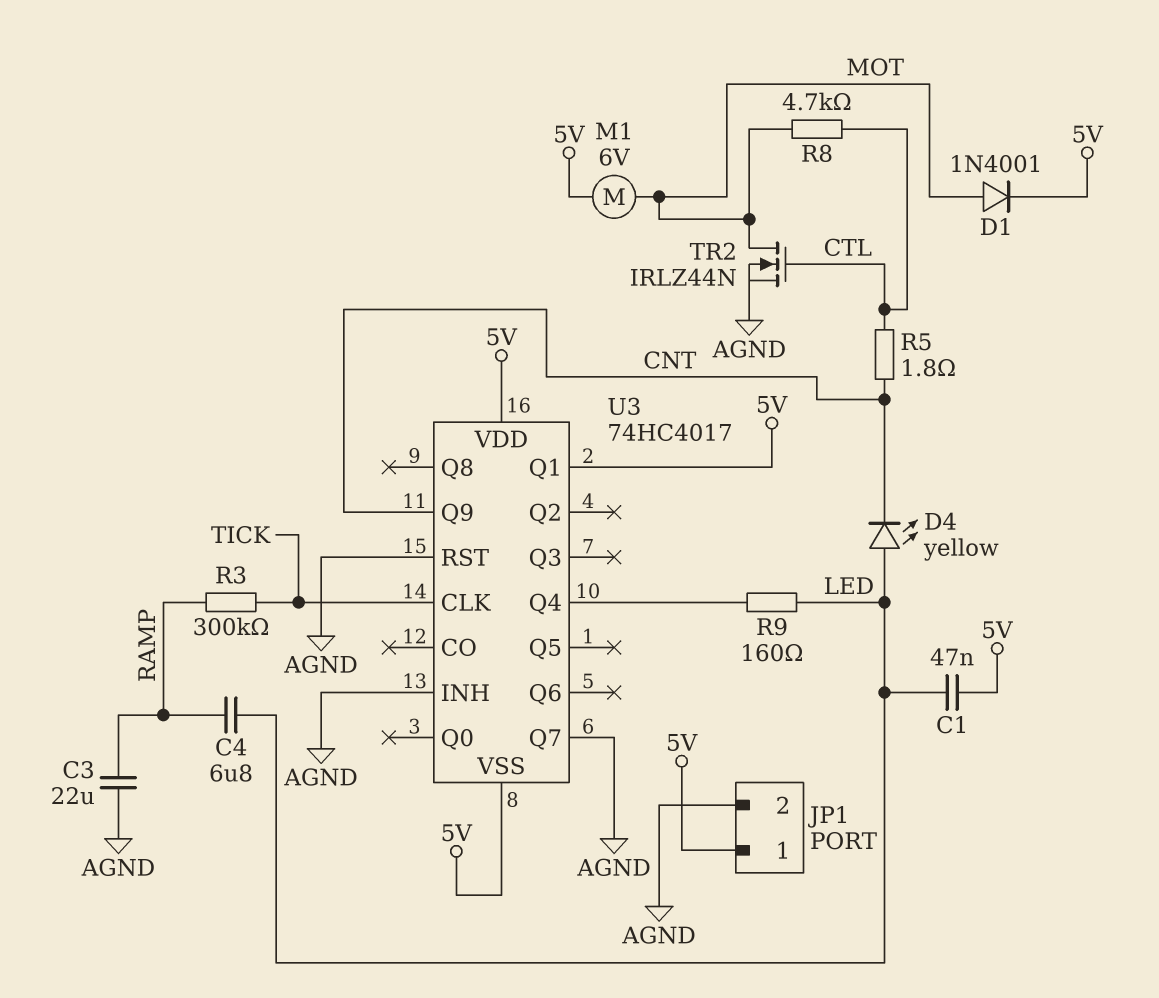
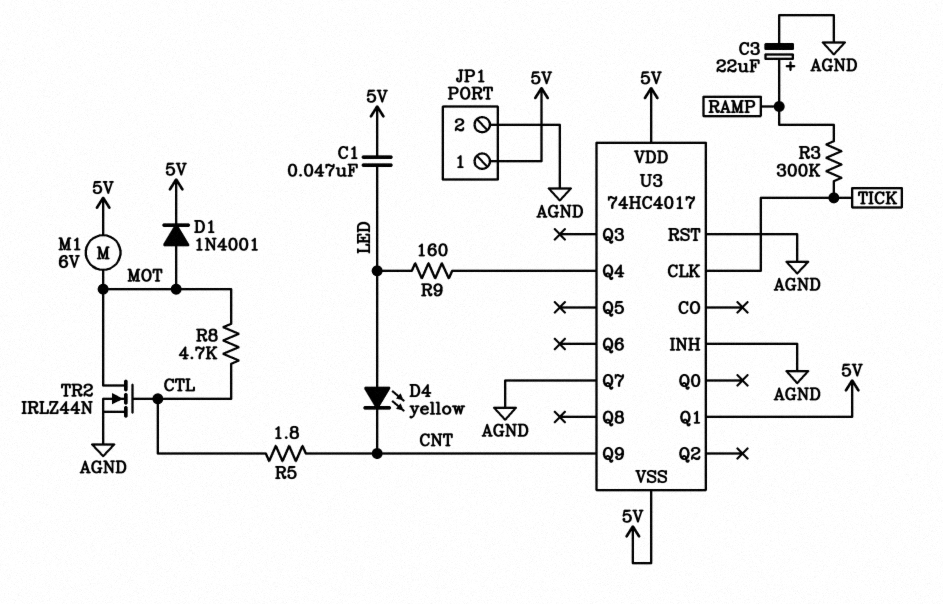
C3: 22uF (AGND, RAMP) -> 22uF (plus RAMP, minus AGND)
C4: 6.8uF (LED, RAMP) -> none

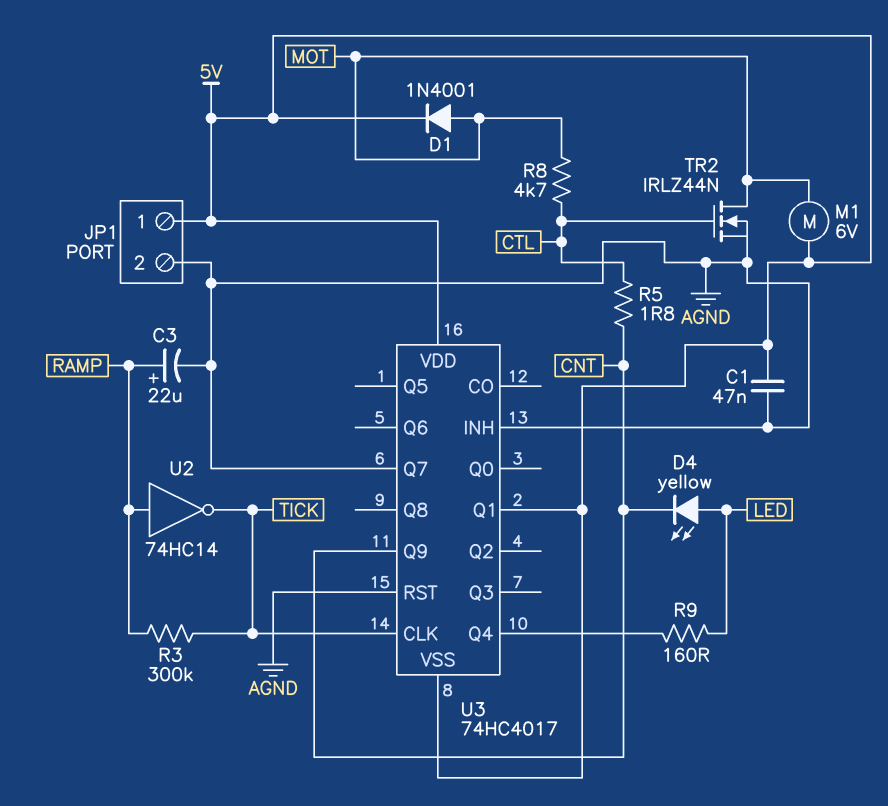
C1: 47nF (5V, LED) -> 47nF (5V, AGND)
U2: none -> NOT 74HC14 (in RAMP, out TICK)

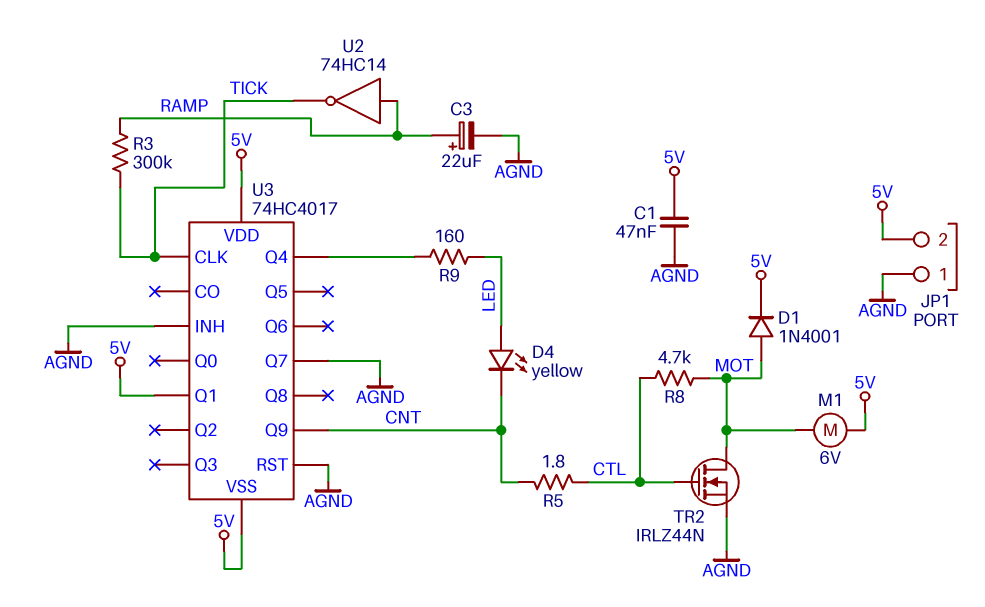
JP1 pin 1: 5V -> AGND
JP1 pin 2: AGND -> 5V

